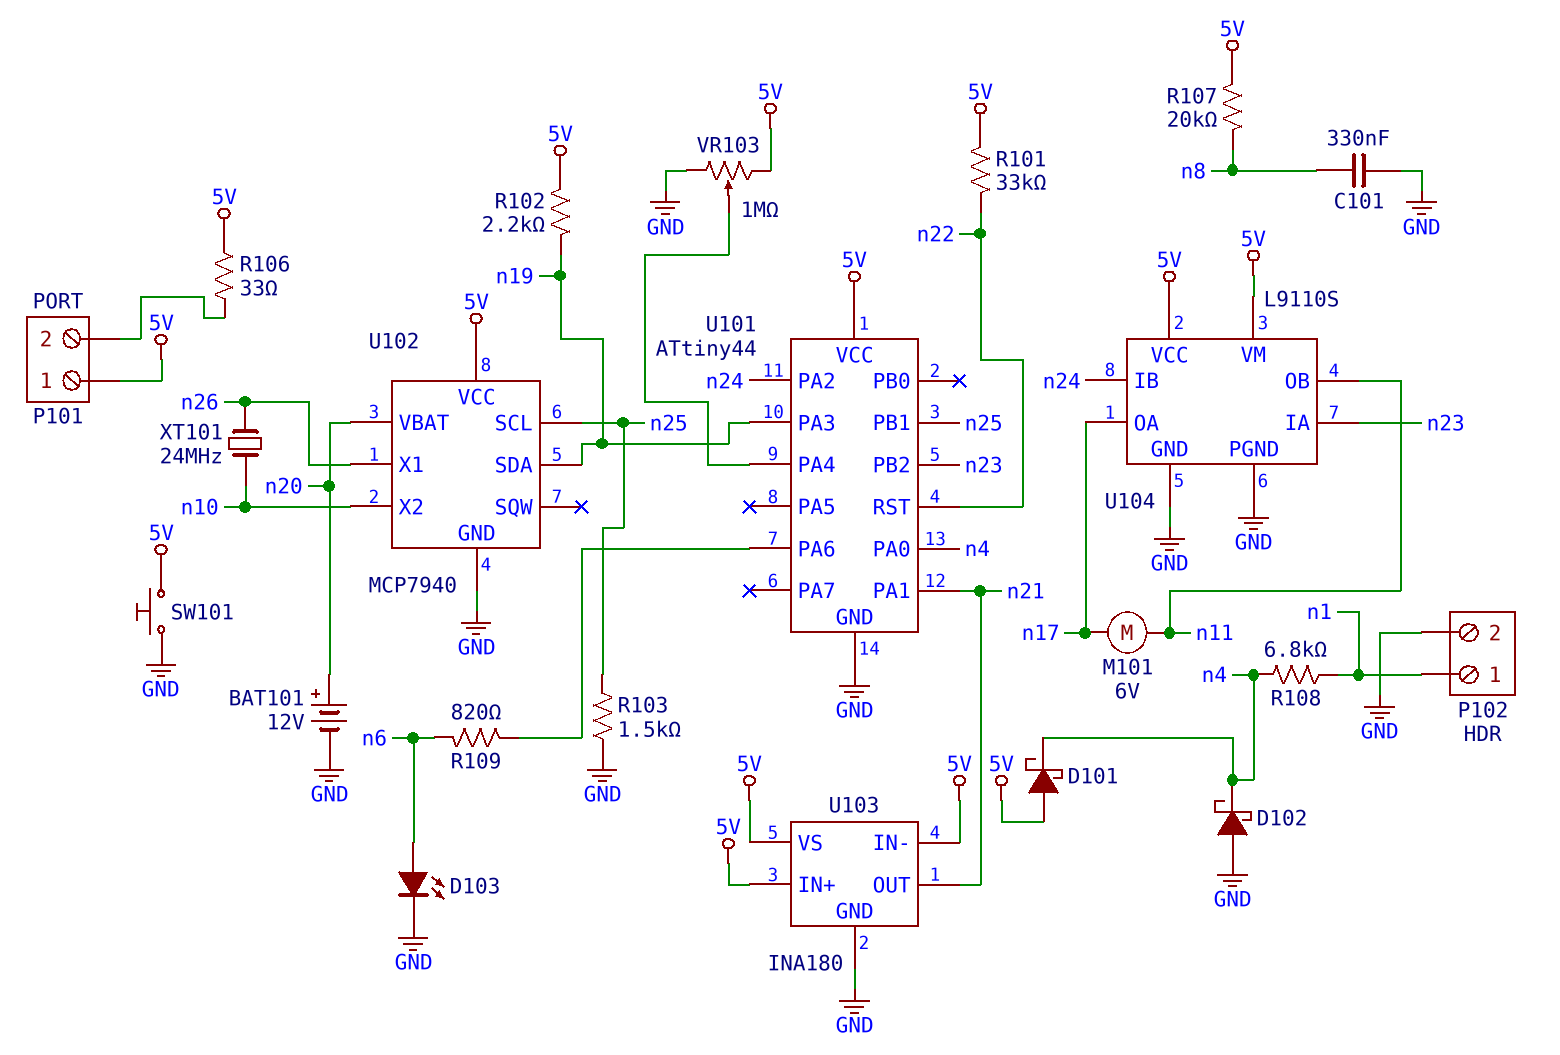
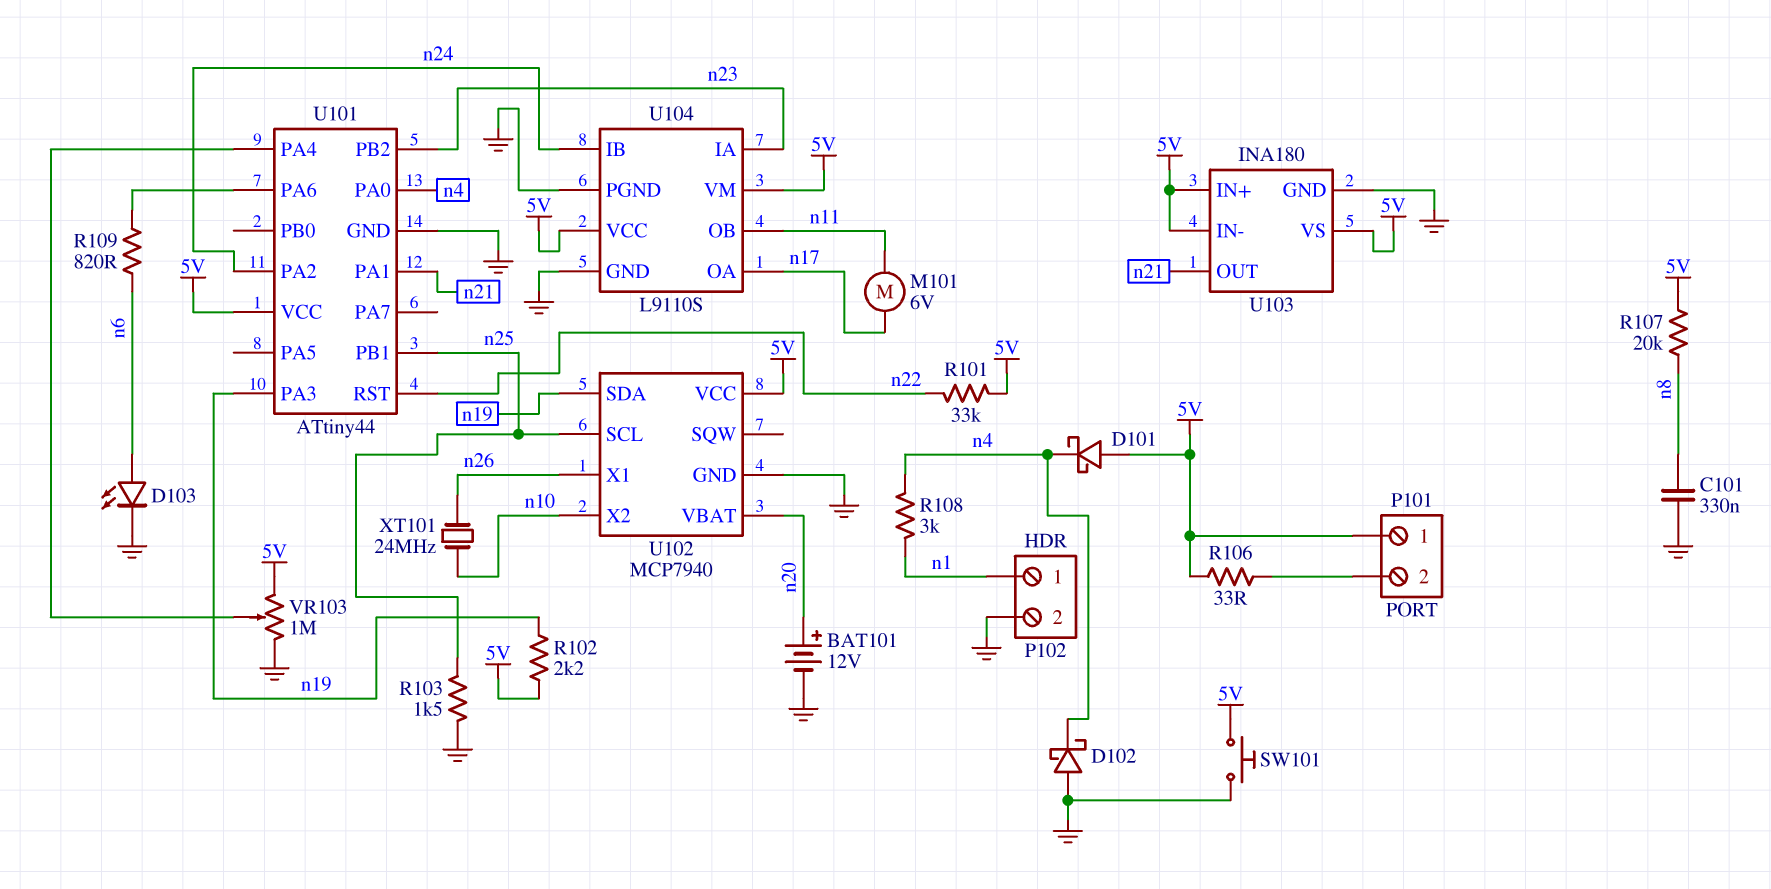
R108: 6.8k (n1, n4) -> 3k (n1, n4)

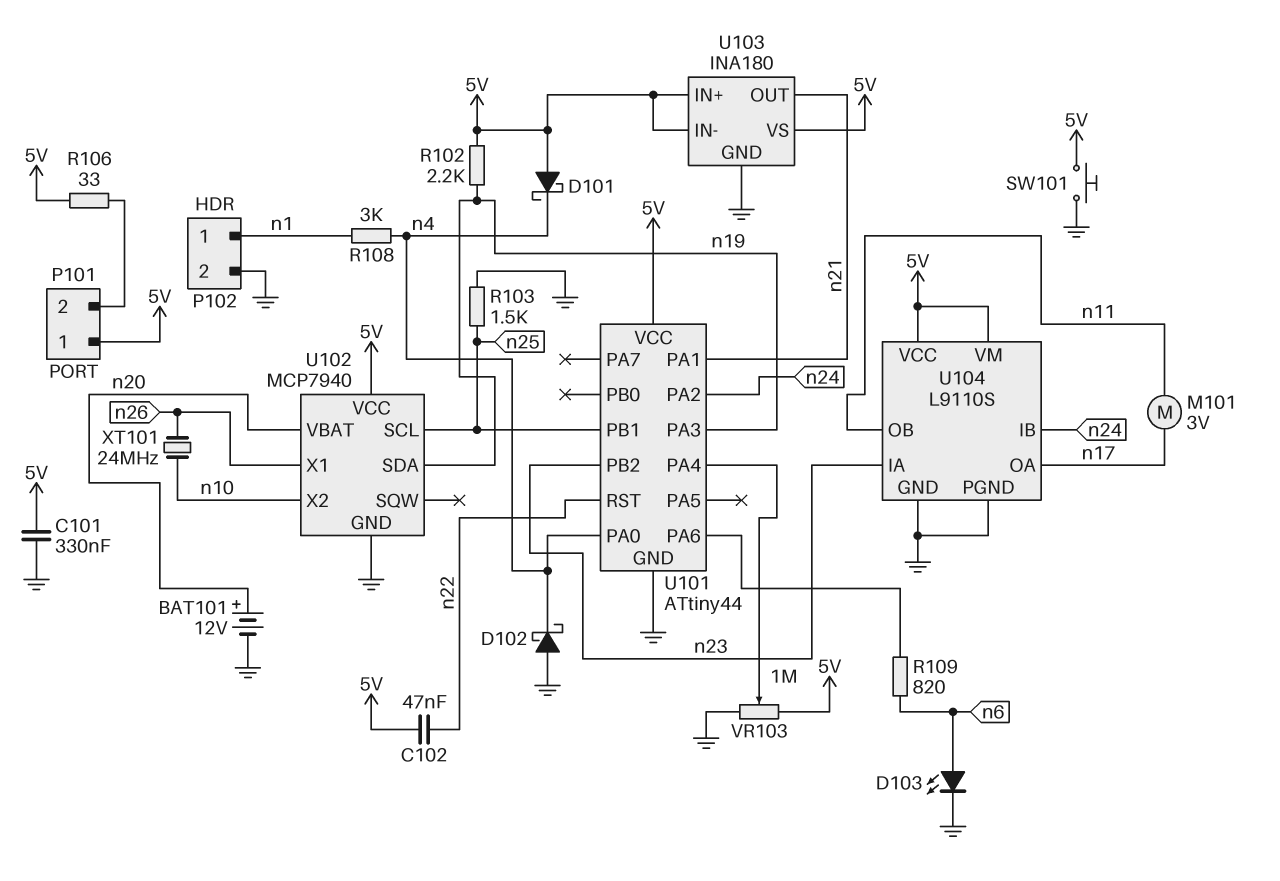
C101: 330nF (GND, n8) -> 330nF (5V, GND)
C102: none -> 47nF (5V, n22)
M101: motor 6V (n11, n17) -> motor 3V (n11, n17)
R101: 33k (5V, n22) -> none
R107: 20k (5V, n8) -> none

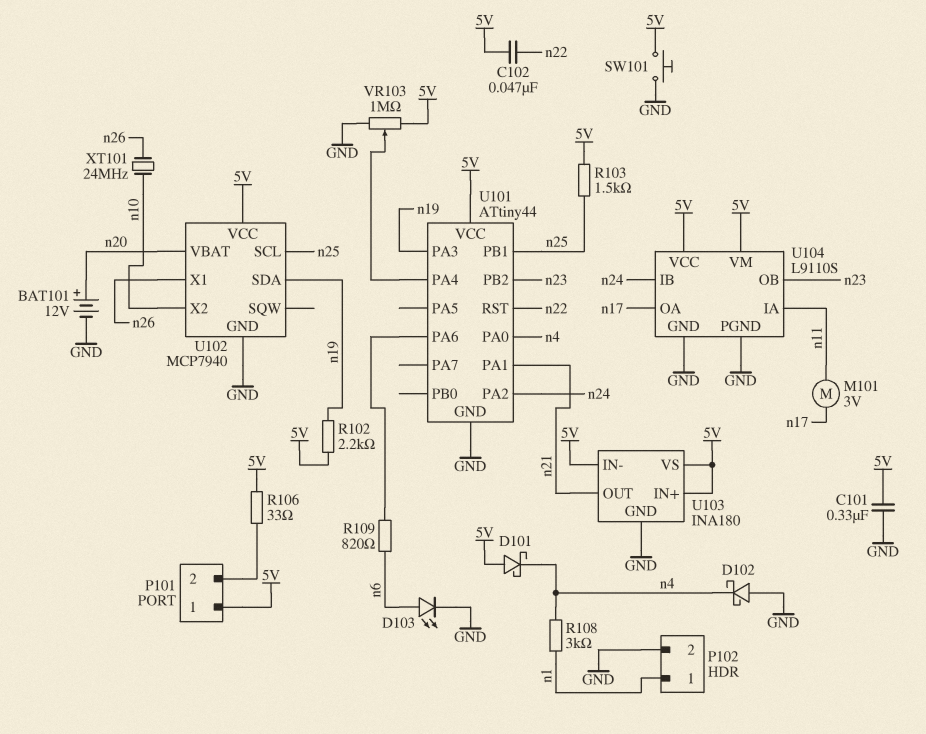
R103: 1.5k (GND, n25) -> 1.5k (5V, n25)
U104 pin IA: n23 -> n11
U104 pin OB: n11 -> n23

